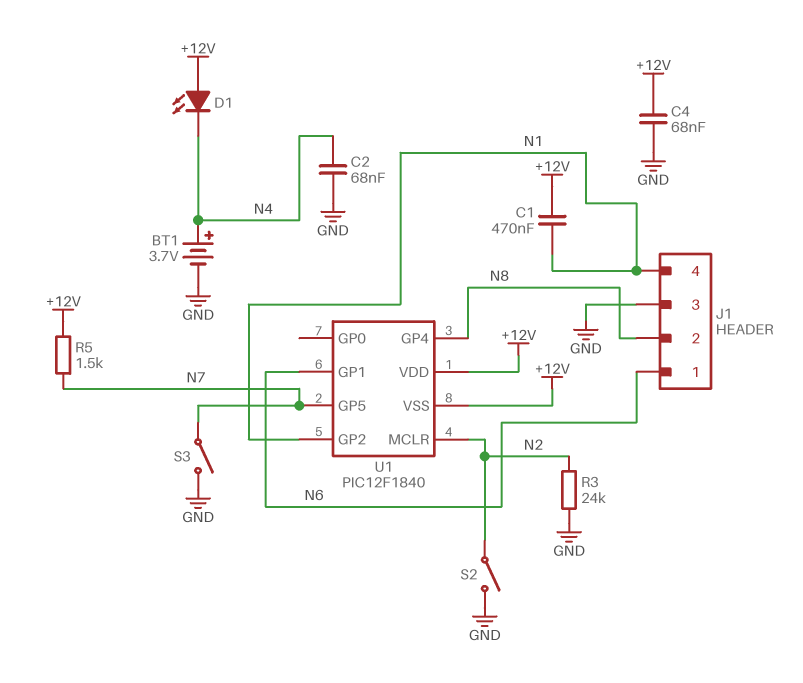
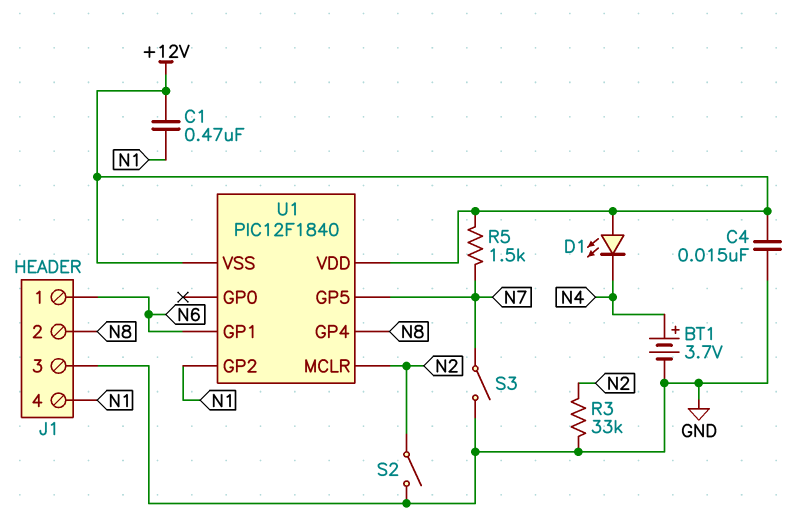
C2: 68nF (GND, N4) -> none
C4: 68nF (+12V, GND) -> 15nF (+12V, GND)
R3: 24k (GND, N2) -> 33k (GND, N2)

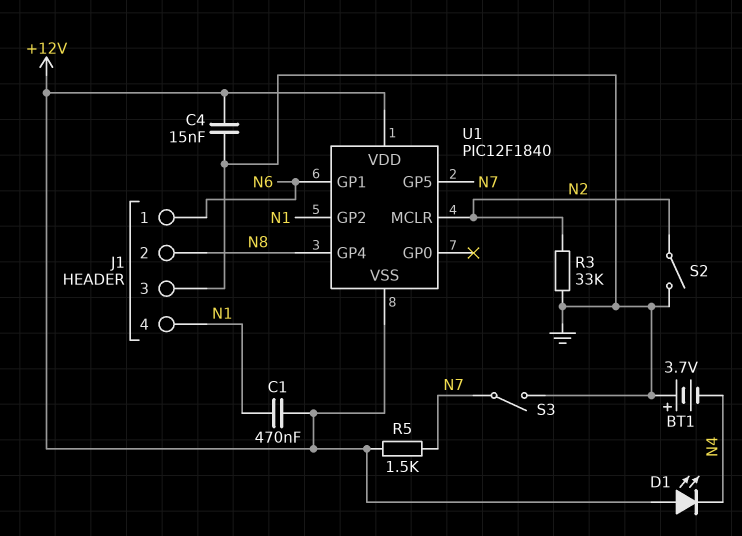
BT1: 3.7V (plus N4, minus GND) -> 3.7V (plus GND, minus N4)

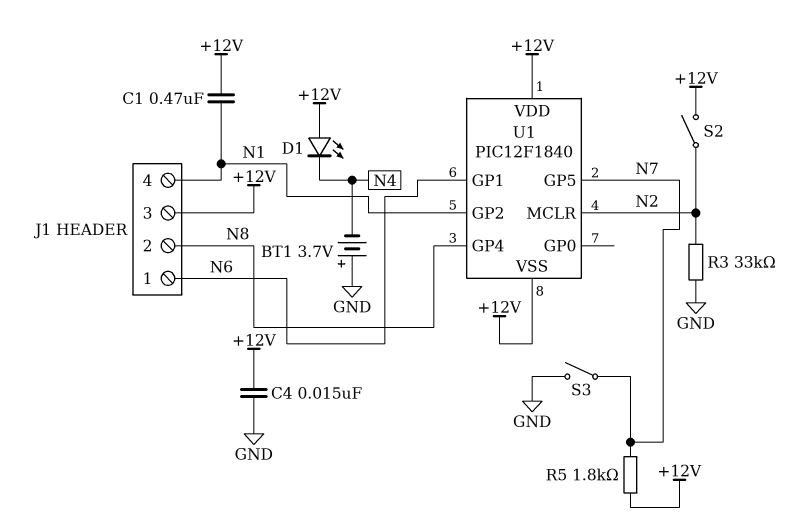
J1 pin 3: GND -> +12V
R5: 1.5k (+12V, N7) -> 1.8k (+12V, N7)
S2: switch (GND, N2) -> switch (+12V, N2)

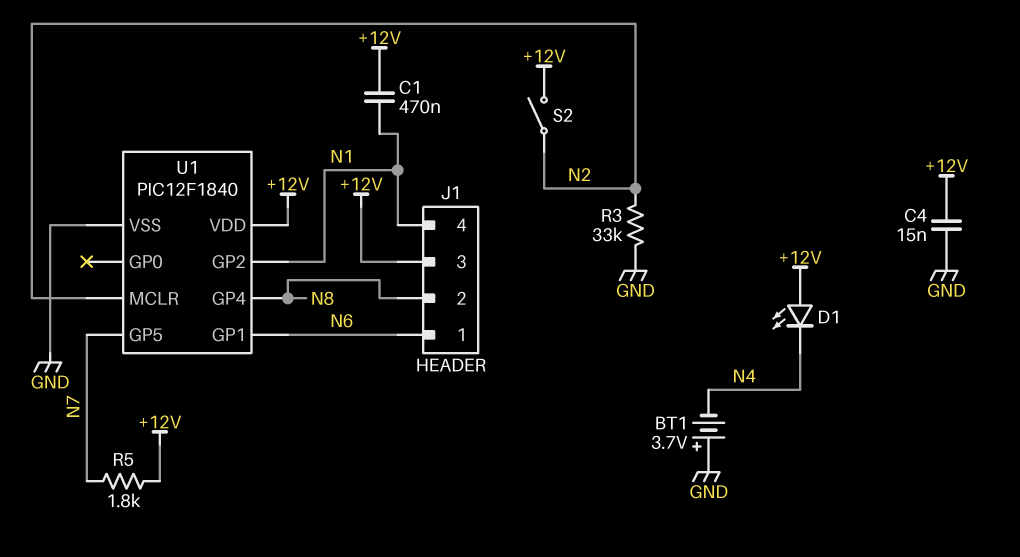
S3: switch (GND, N7) -> none
U1 pin VSS: +12V -> GND

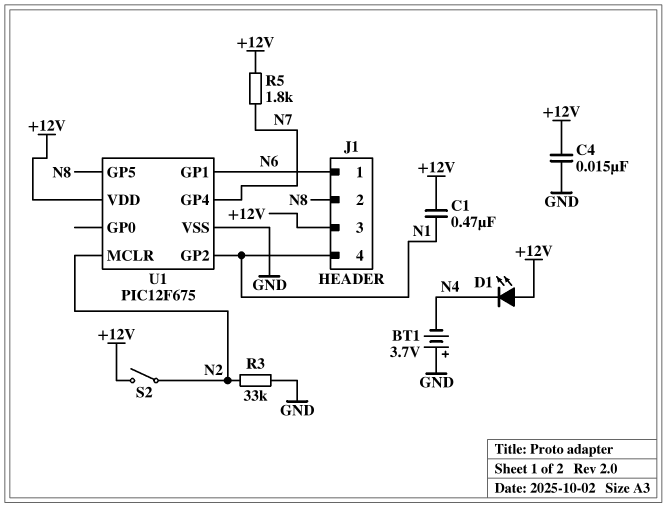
U1: PIC12F1840 -> PIC12F675
U1 pin GP4: N8 -> N7
U1 pin GP5: N7 -> N8

